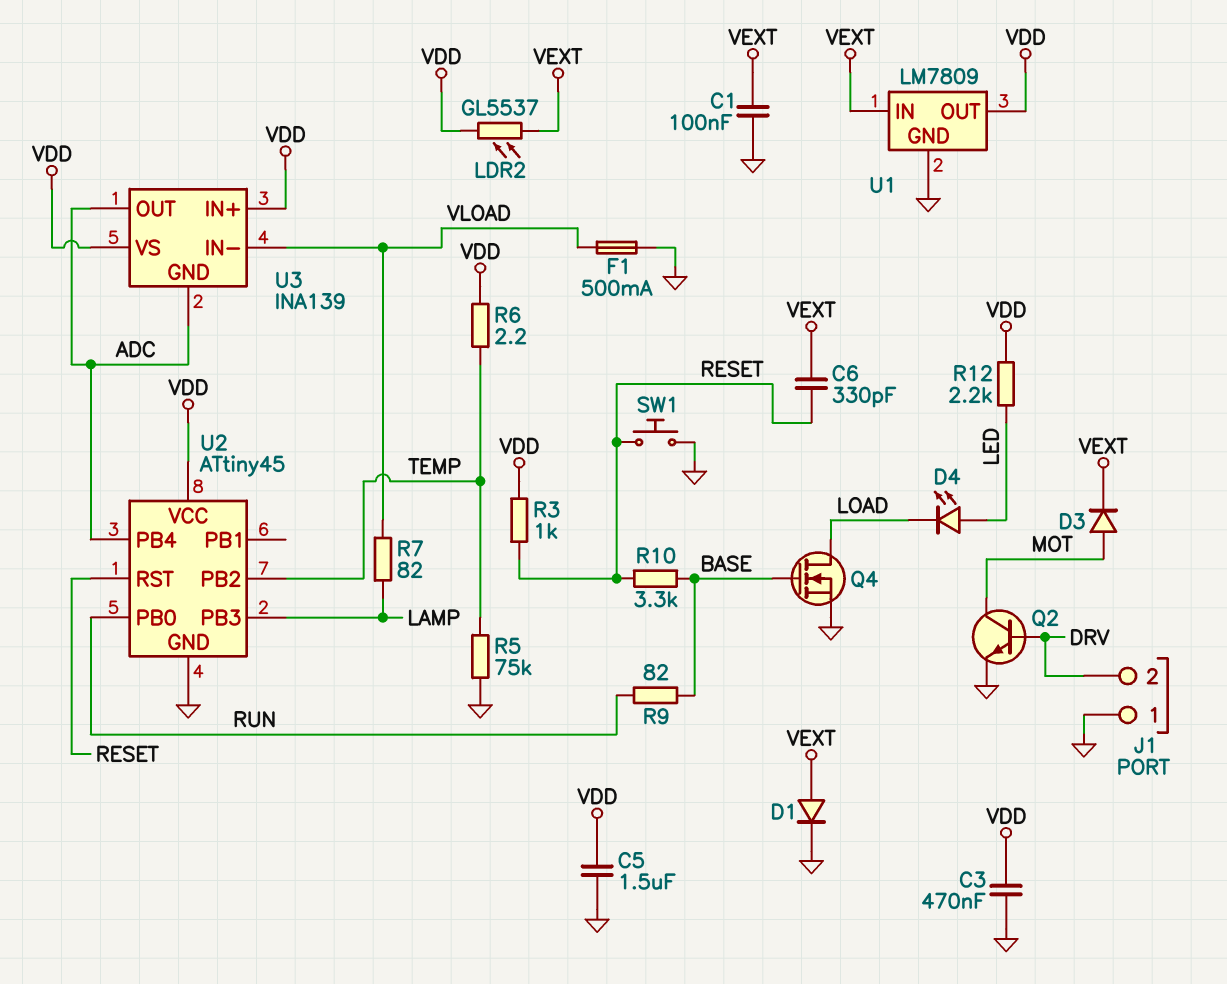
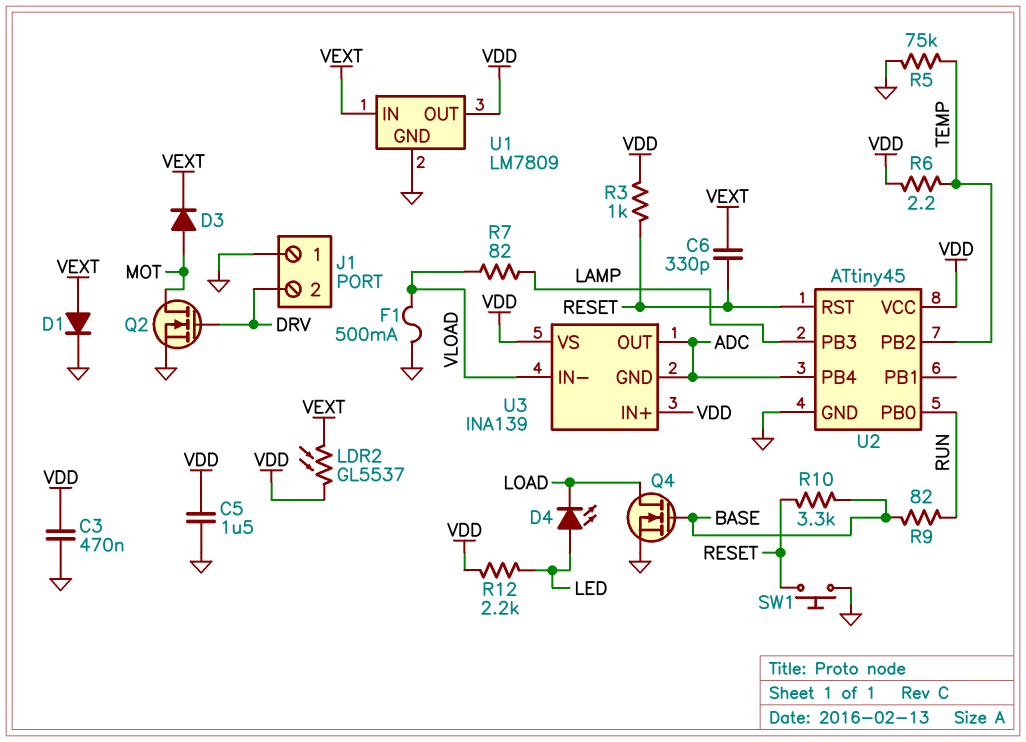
C1: 100nF (GND, VEXT) -> none
Q2: NPN (B DRV, C MOT, E GND) -> NMOS (G DRV, D MOT, S GND)

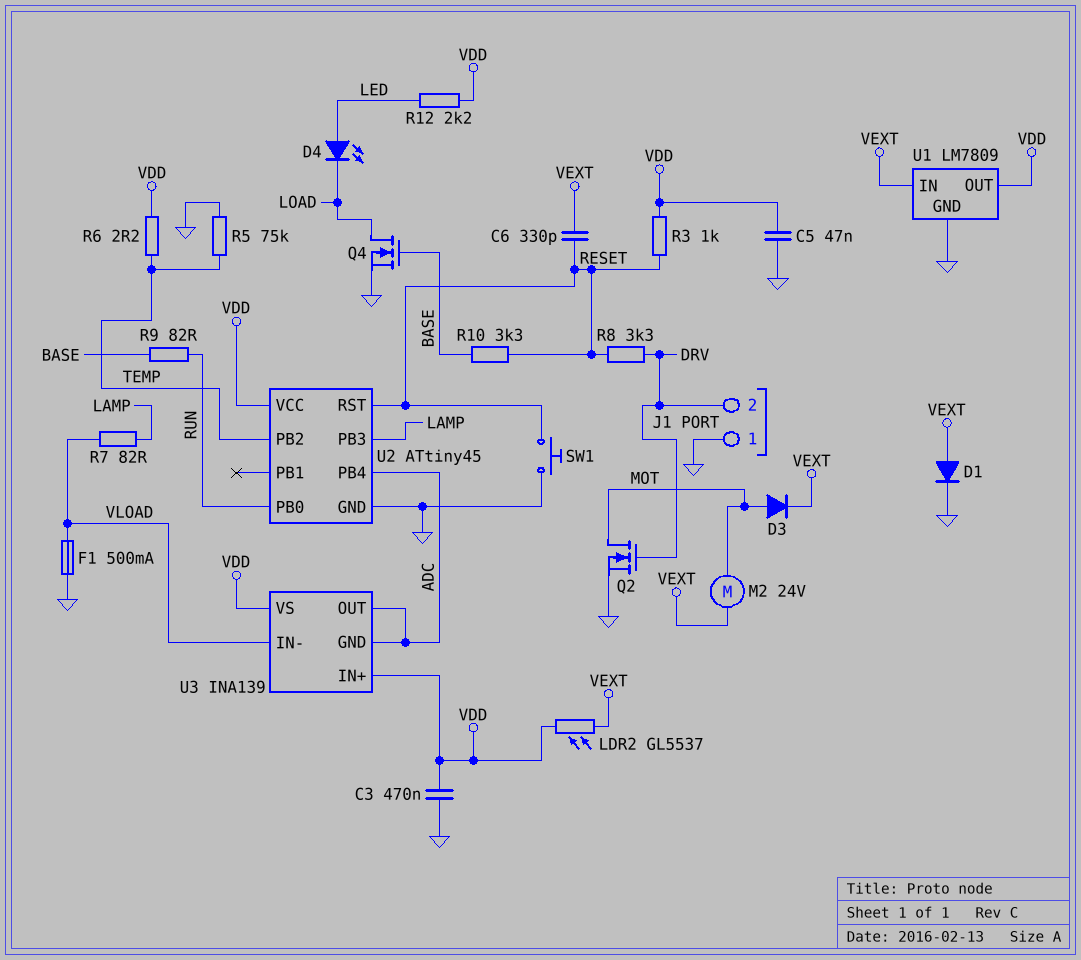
C5: 1.5uF (GND, VDD) -> 47nF (GND, VDD)
M2: none -> motor 24V (MOT, VEXT)
R8: none -> 3.3k (DRV, RESET)

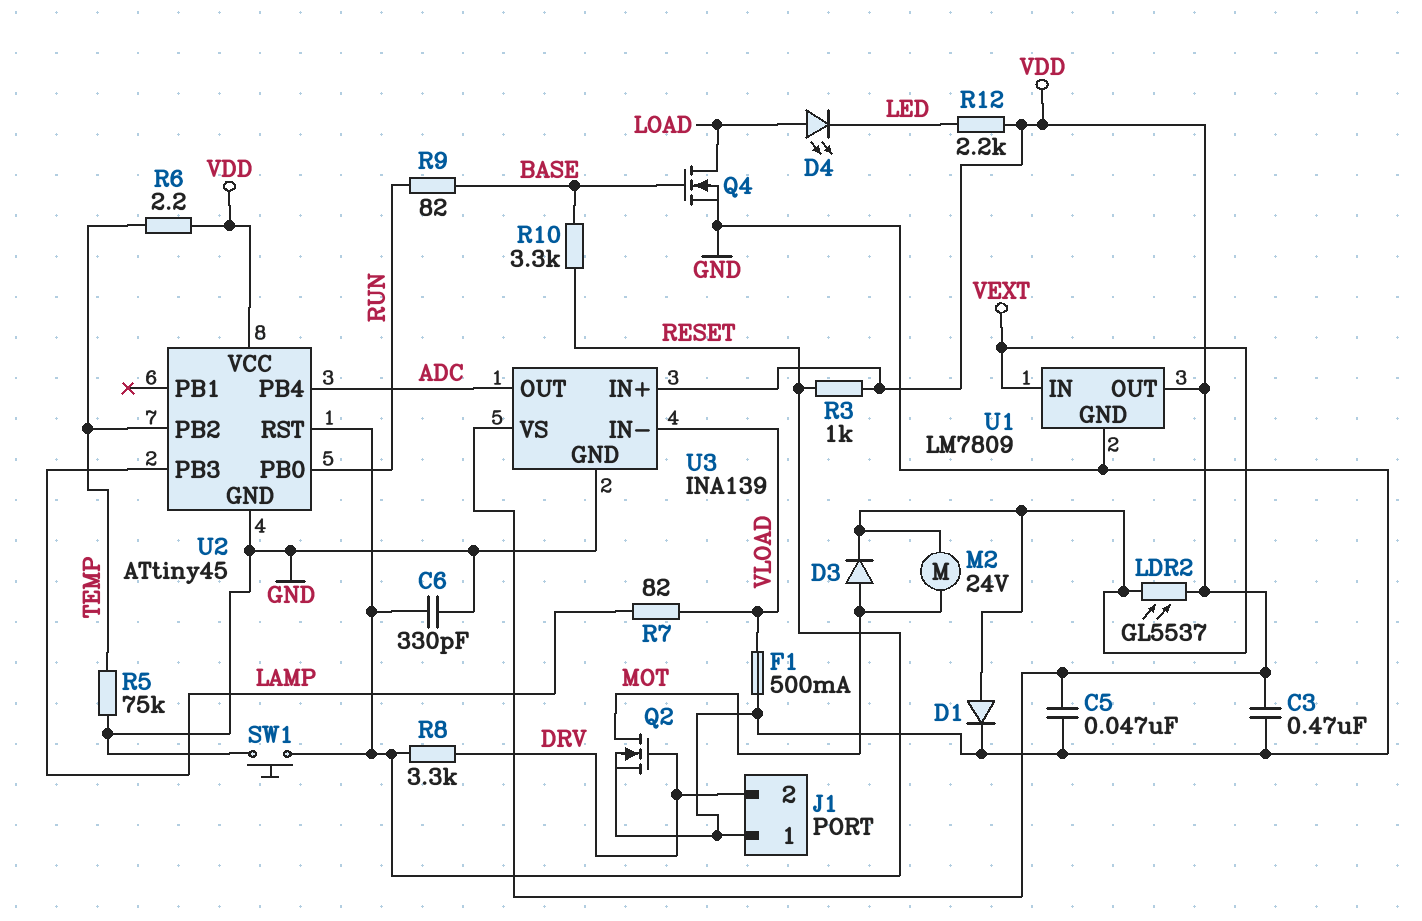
C6: 330pF (RESET, VEXT) -> 330pF (GND, RESET)
D4: LED (A LED, K LOAD) -> LED (A LOAD, K LED)
U3 pin GND: ADC -> GND

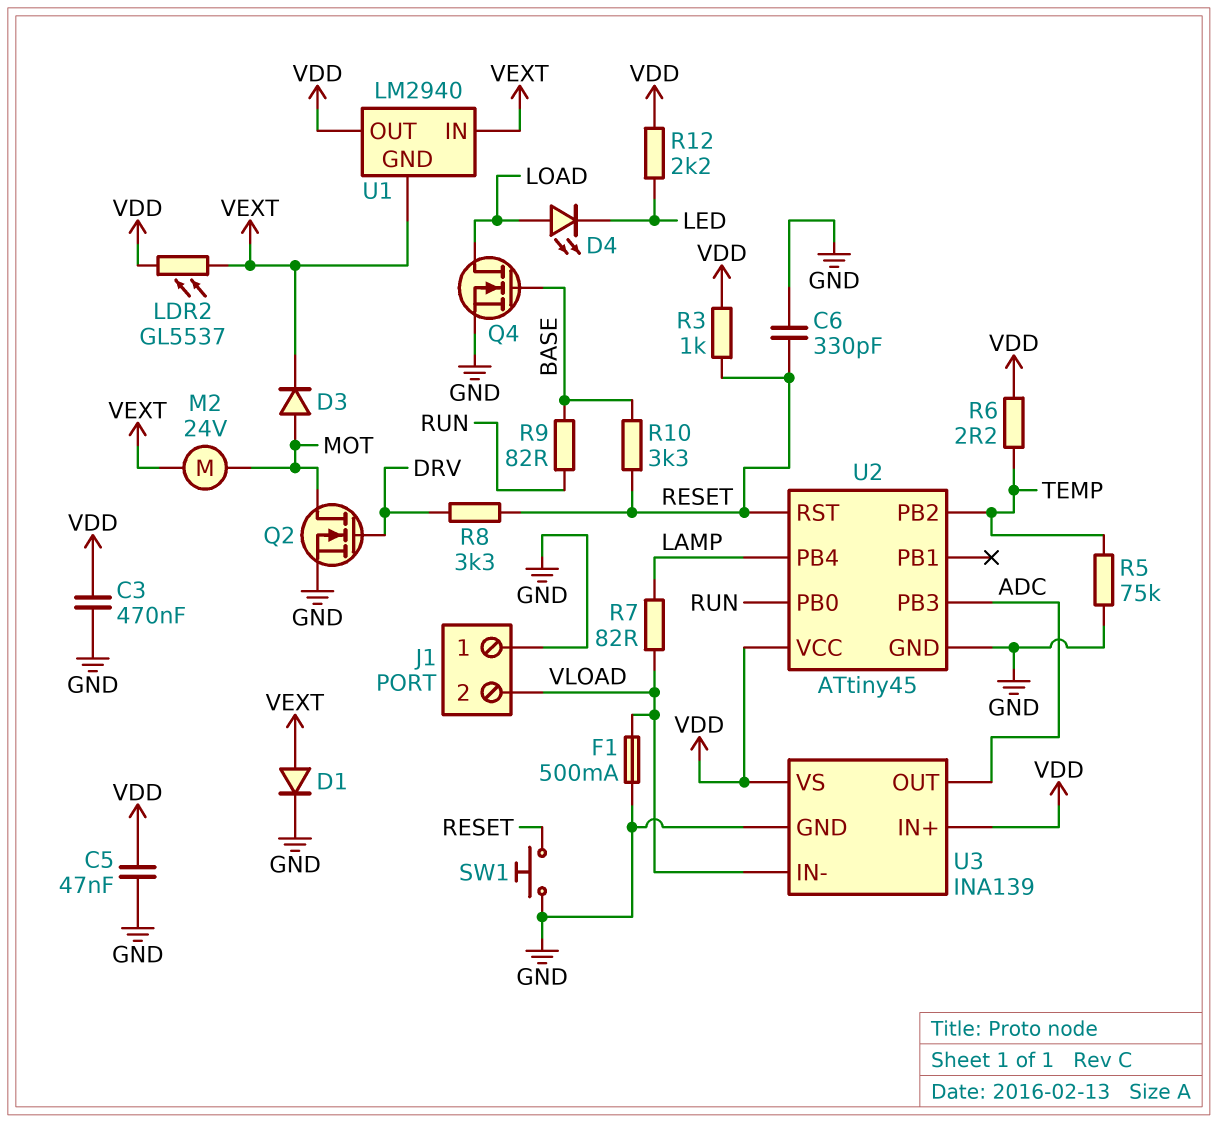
J1 pin 2: DRV -> VLOAD
U1: LM7809 -> LM2940
U1 pin GND: GND -> VEXT
U2 pin PB3: LAMP -> ADC
U2 pin PB4: ADC -> LAMP

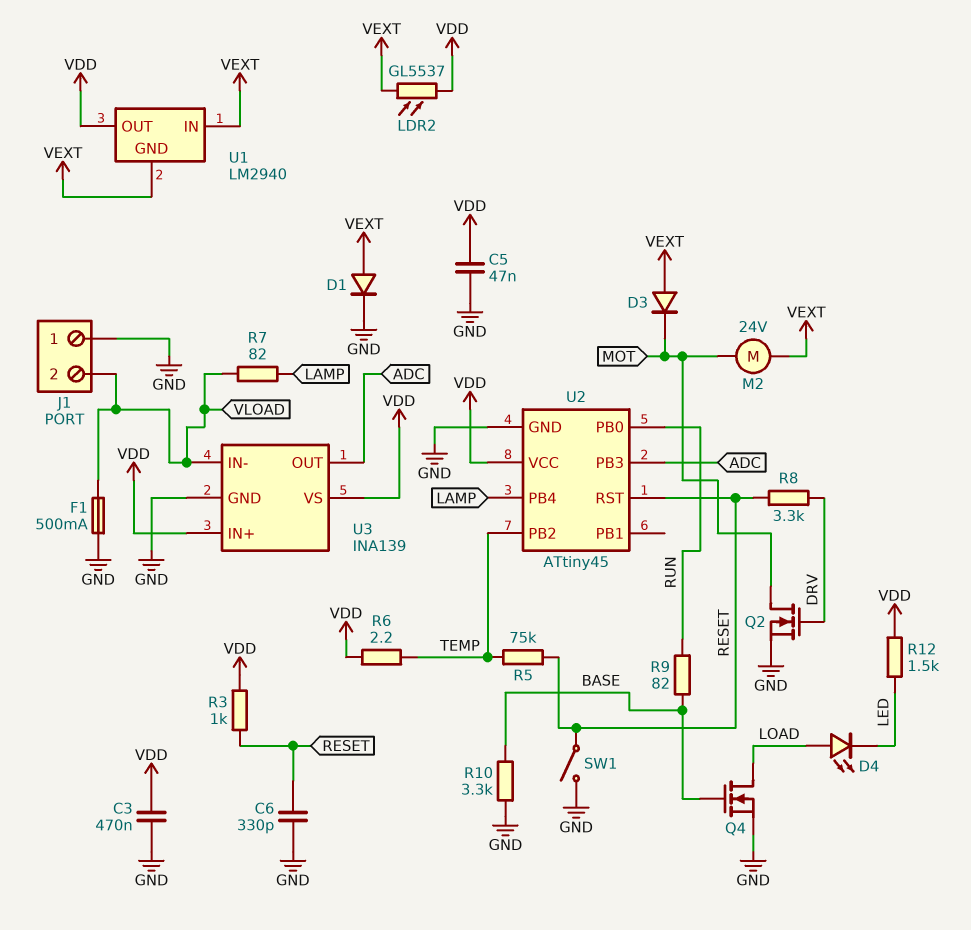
D3: diode (A MOT, K VEXT) -> diode (A VEXT, K MOT)
R5: 75k (GND, TEMP) -> 75k (RESET, TEMP)
R10: 3.3k (BASE, RESET) -> 3.3k (BASE, GND)
R12: 2.2k (LED, VDD) -> 1.5k (LED, VDD)
SW1: button (GND, RESET) -> switch (GND, RESET)

